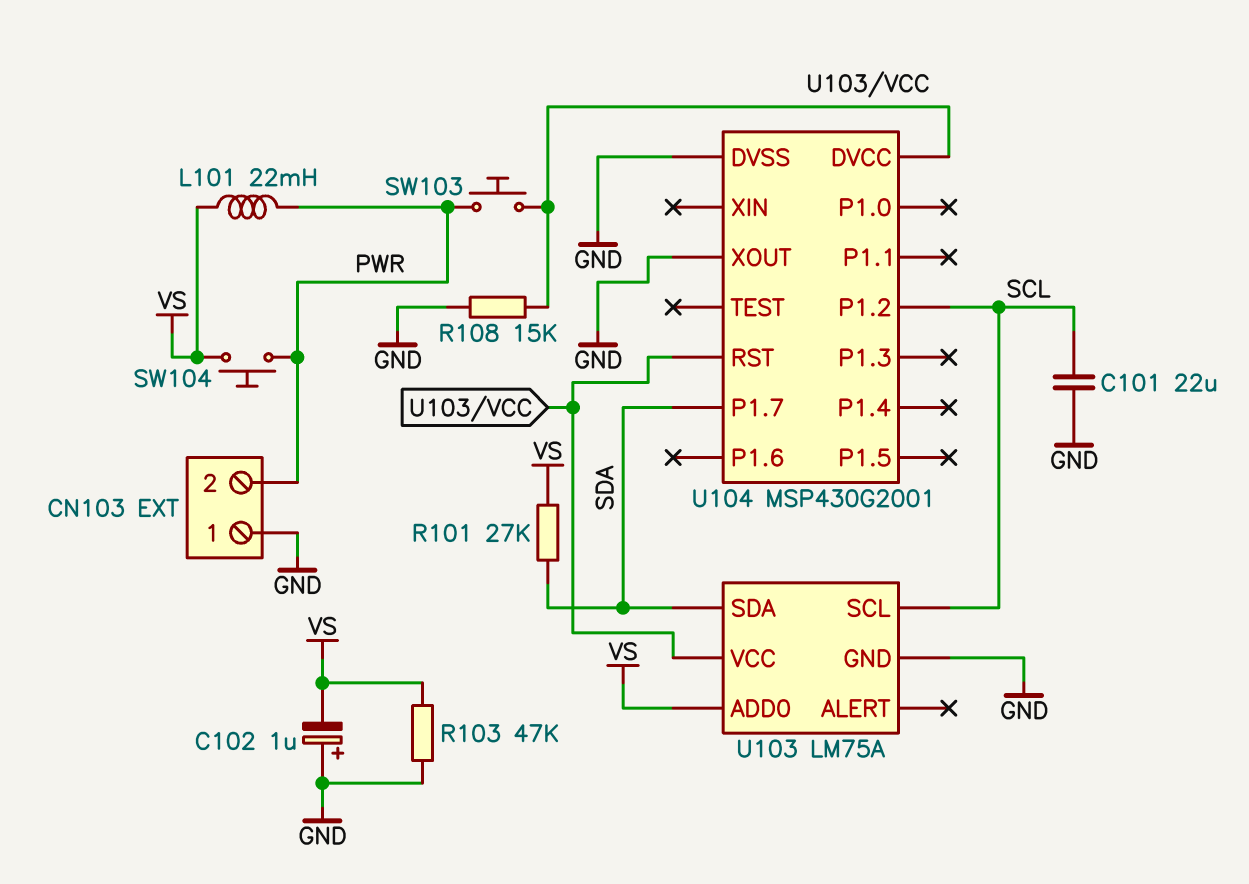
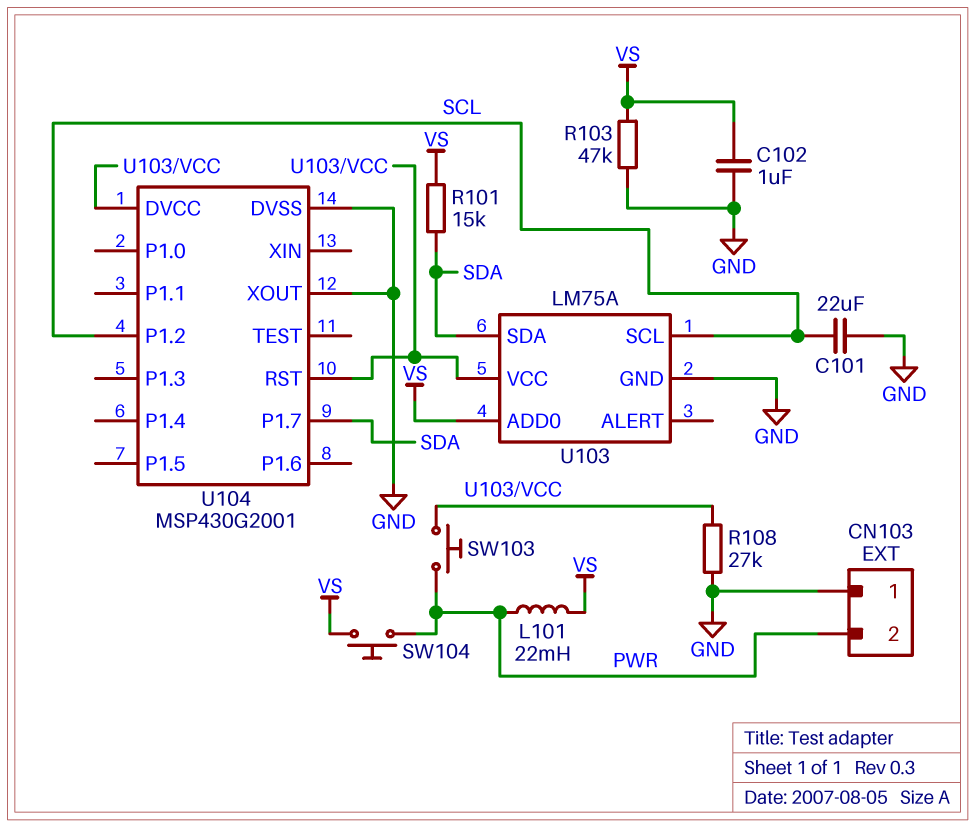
C102: 1uF (plus GND, minus VS) -> 1uF (GND, VS)
R101: 27k (SDA, VS) -> 15k (SDA, VS)
R108: 15k (GND, U103/VCC) -> 27k (GND, U103/VCC)

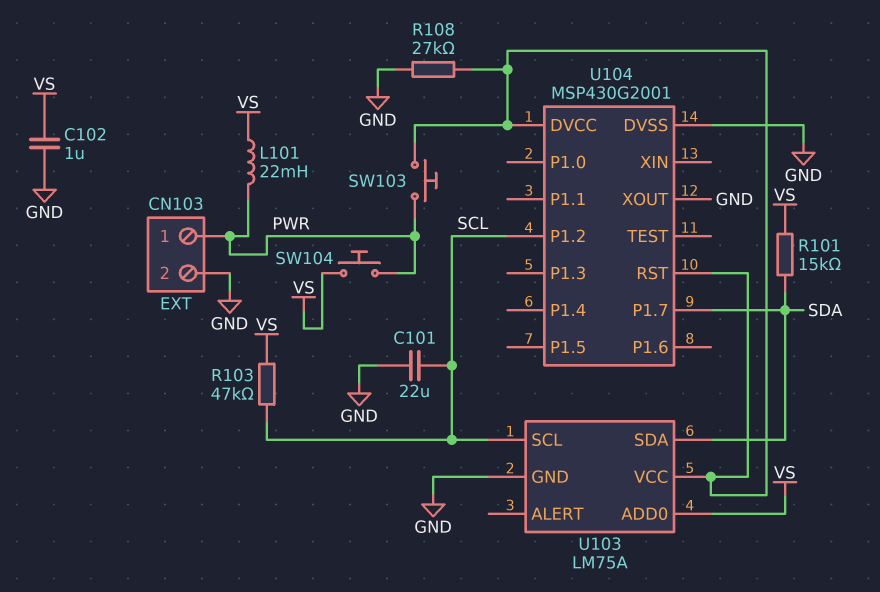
CN103 pin 1: GND -> PWR
CN103 pin 2: PWR -> GND
R103: 47k (GND, VS) -> 47k (SCL, VS)

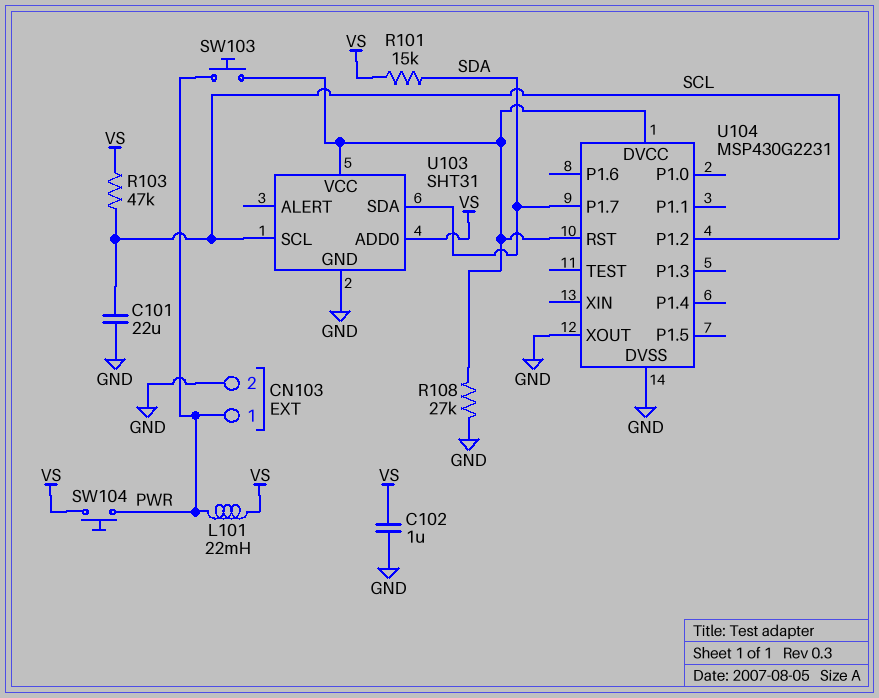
U103: LM75A -> SHT31
U104: MSP430G2001 -> MSP430G2231

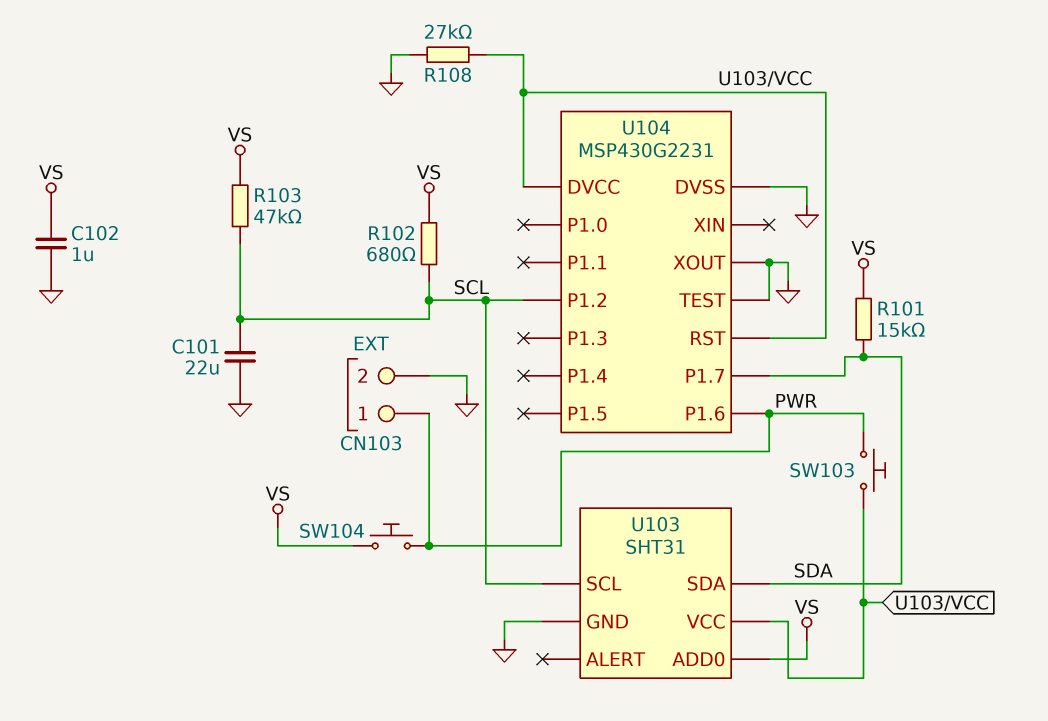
L101: 22mH (PWR, VS) -> none
R102: none -> 680 (SCL, VS)
U104 pin P1.6: none -> PWR
U104 pin TEST: none -> GND

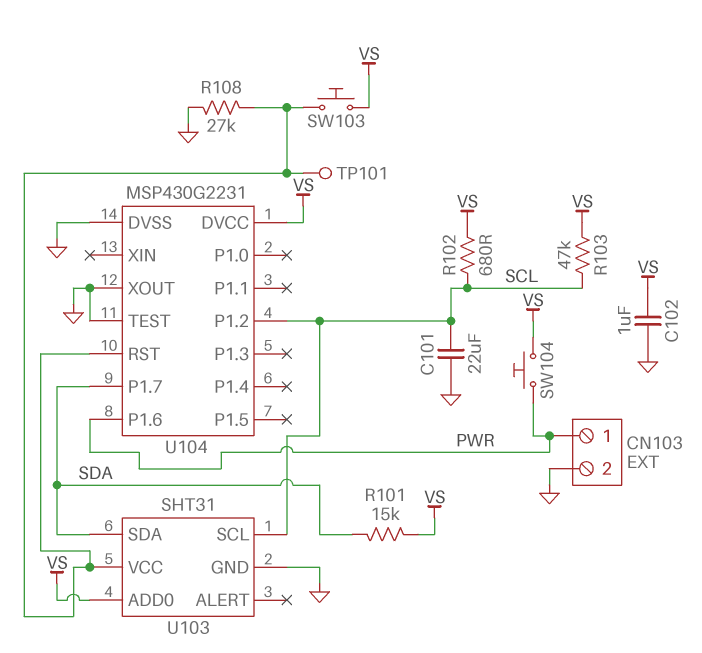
SW103: button (PWR, U103/VCC) -> button (U103/VCC, VS)
TP101: none -> test point (U103/VCC)
U104 pin DVCC: U103/VCC -> VS

